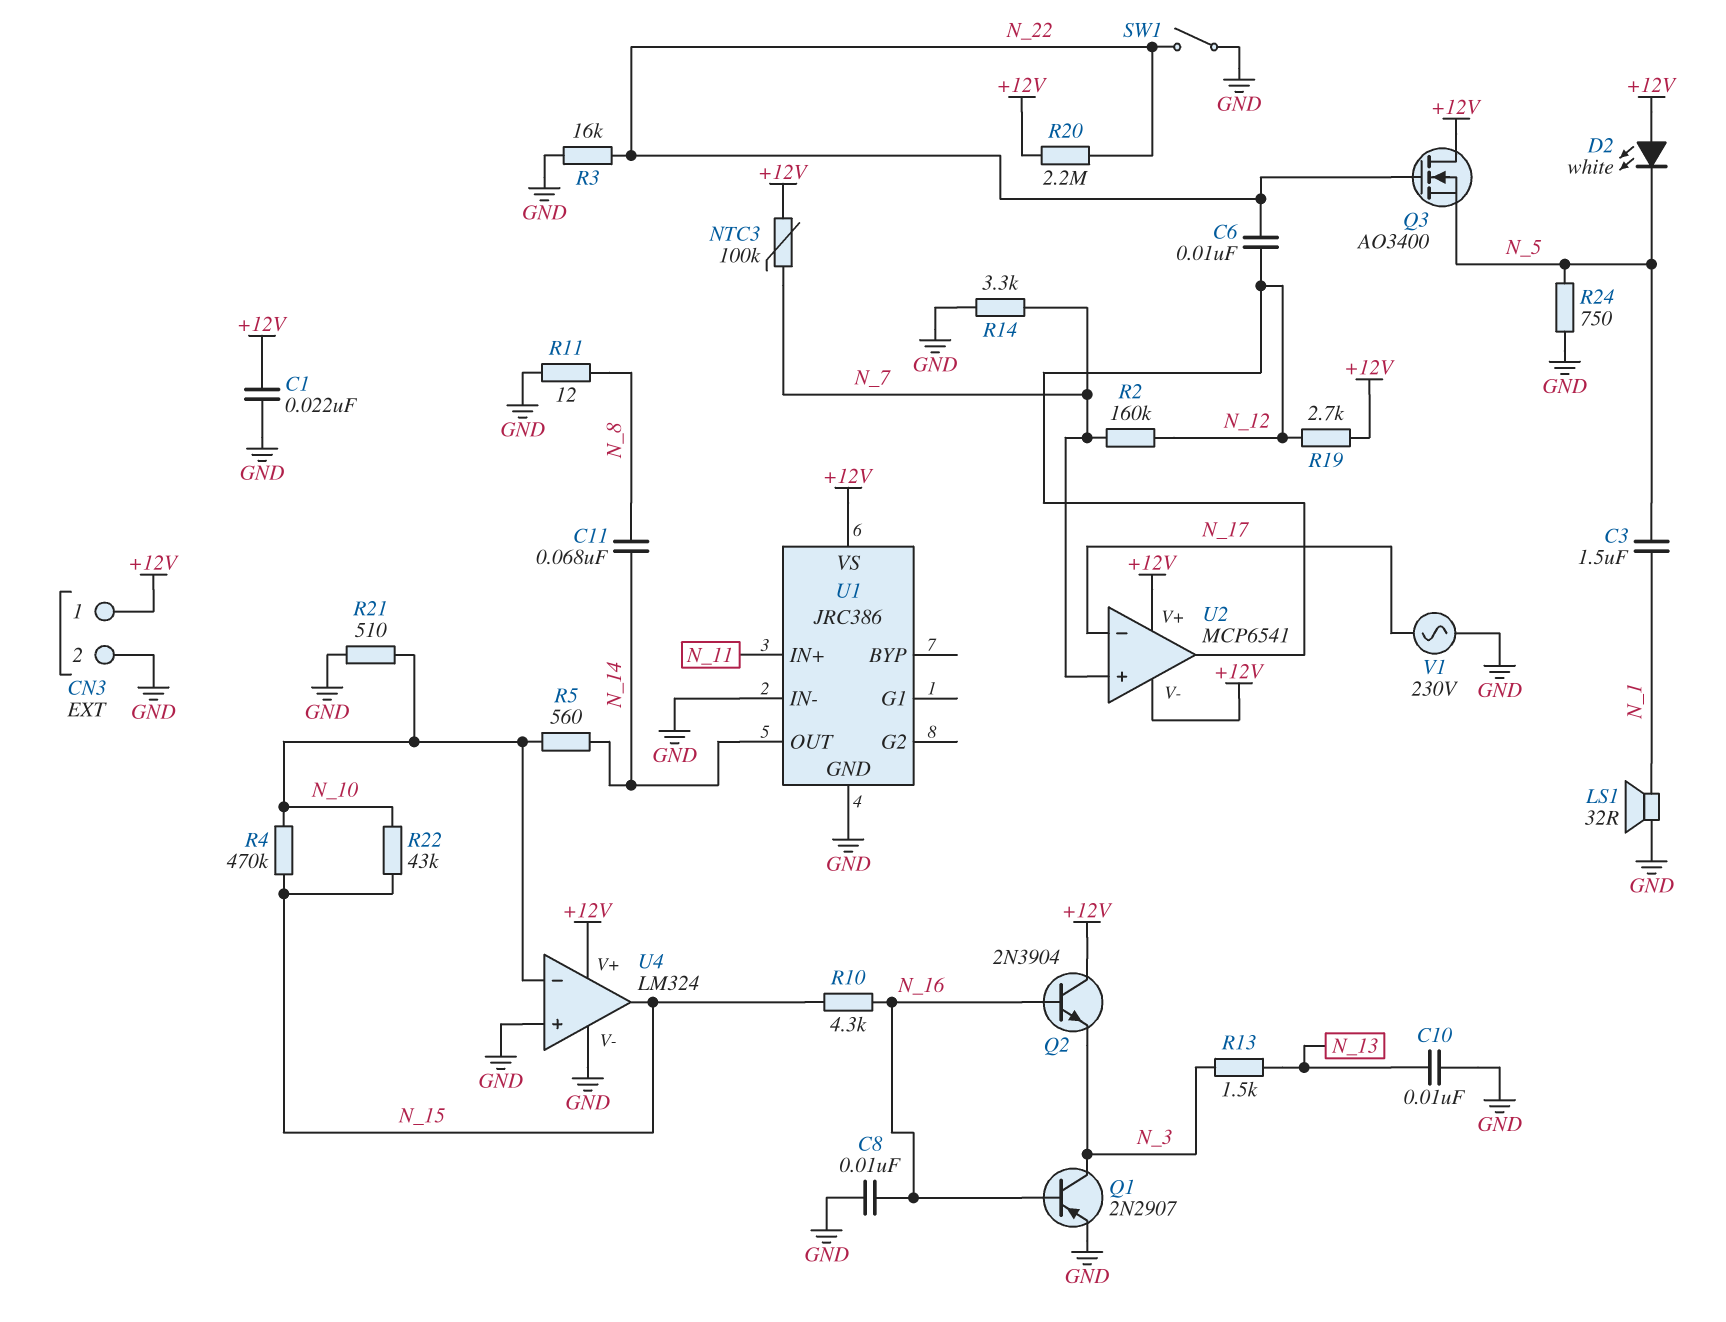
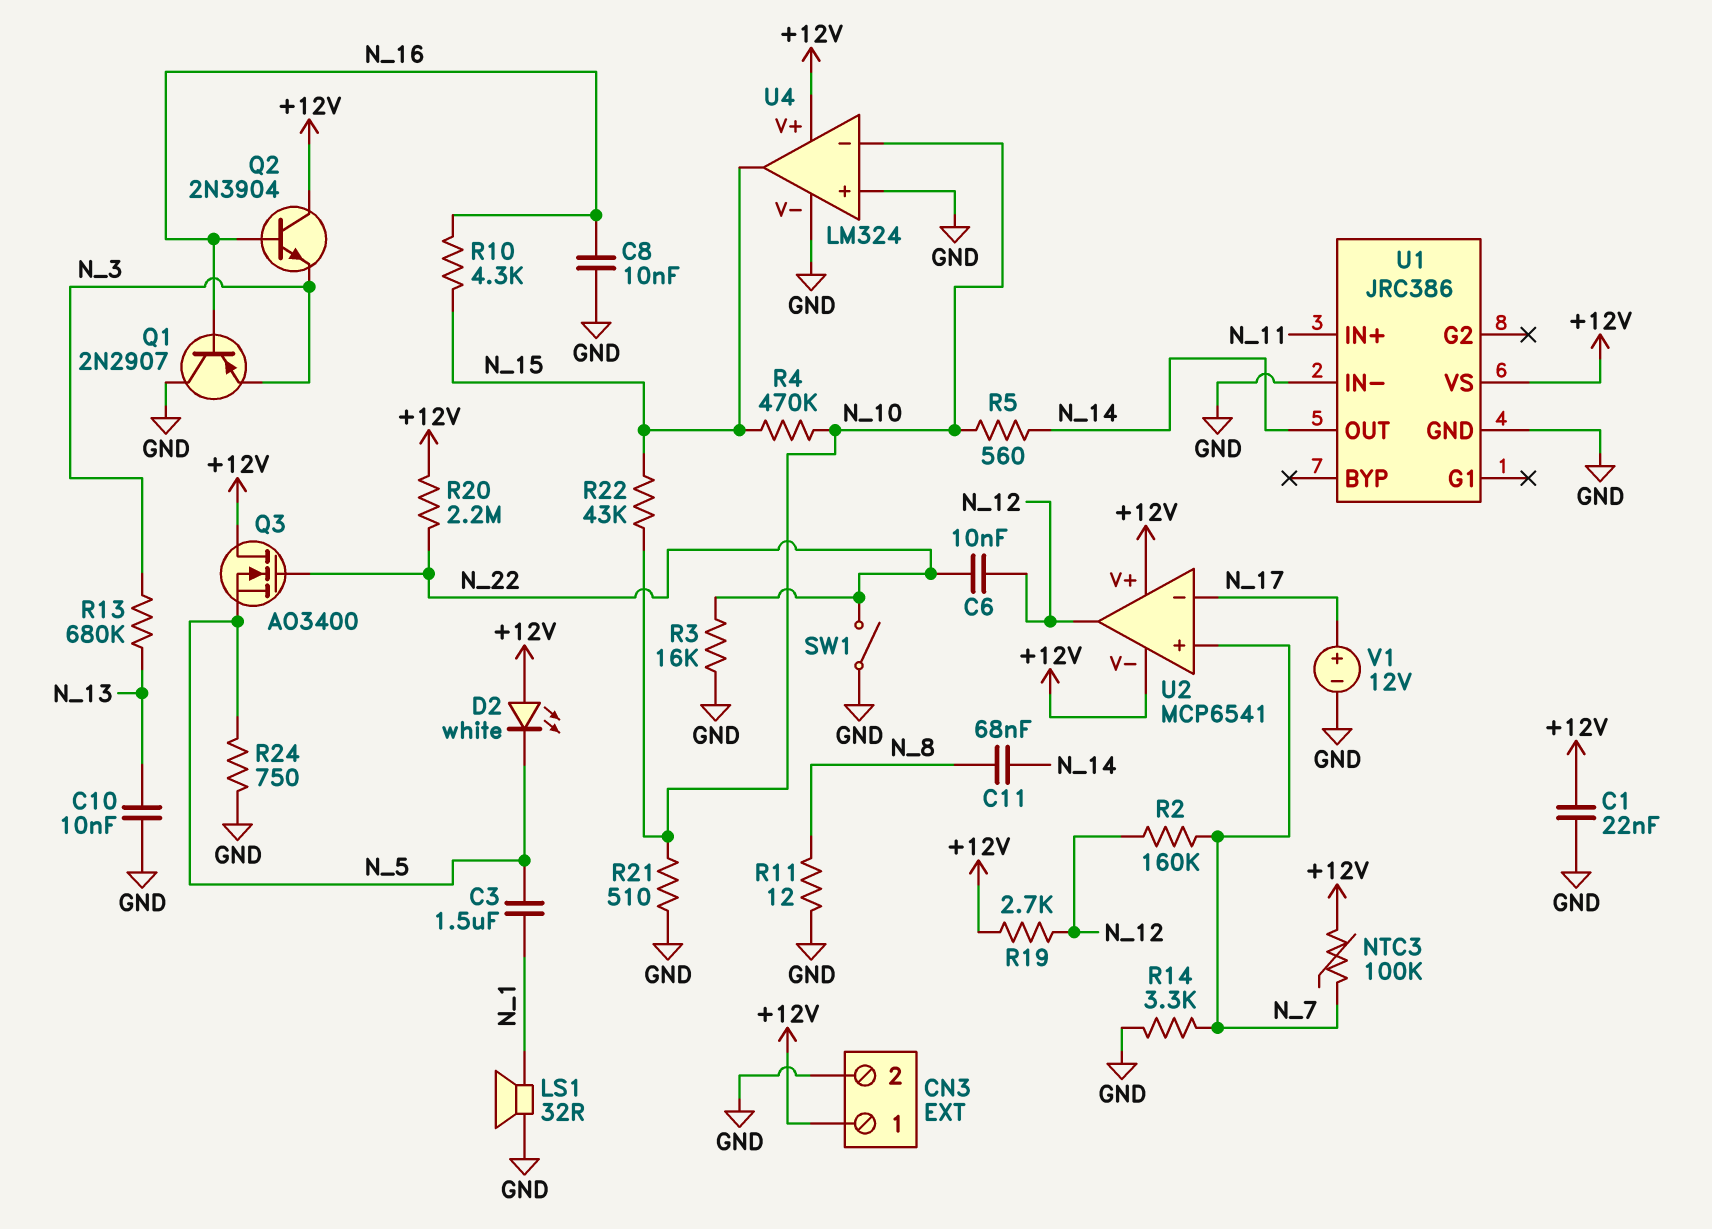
Q1: PNP 2N2907 (B N_16, C N_3, E GND) -> PNP 2N2907 (B N_16, C GND, E N_3)
R13: 1.5k (N_3, N_13) -> 680k (N_3, N_13)
V1: AC 230V (GND, N_17) -> 12V (plus N_17, minus GND)

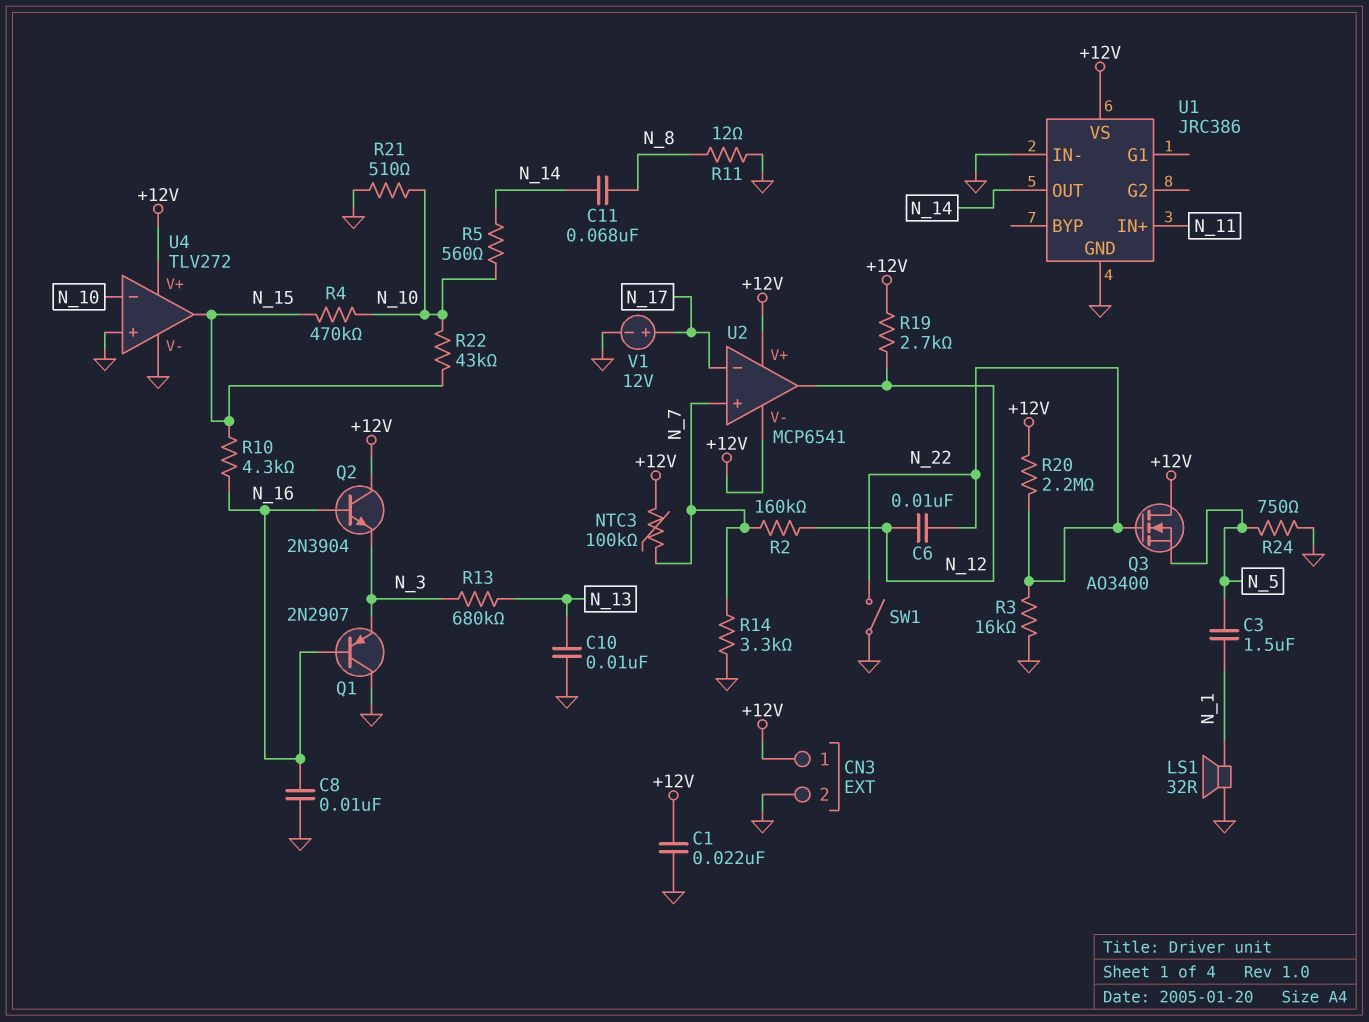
D2: LED white (A +12V, K N_5) -> none
U4: LM324 -> TLV272

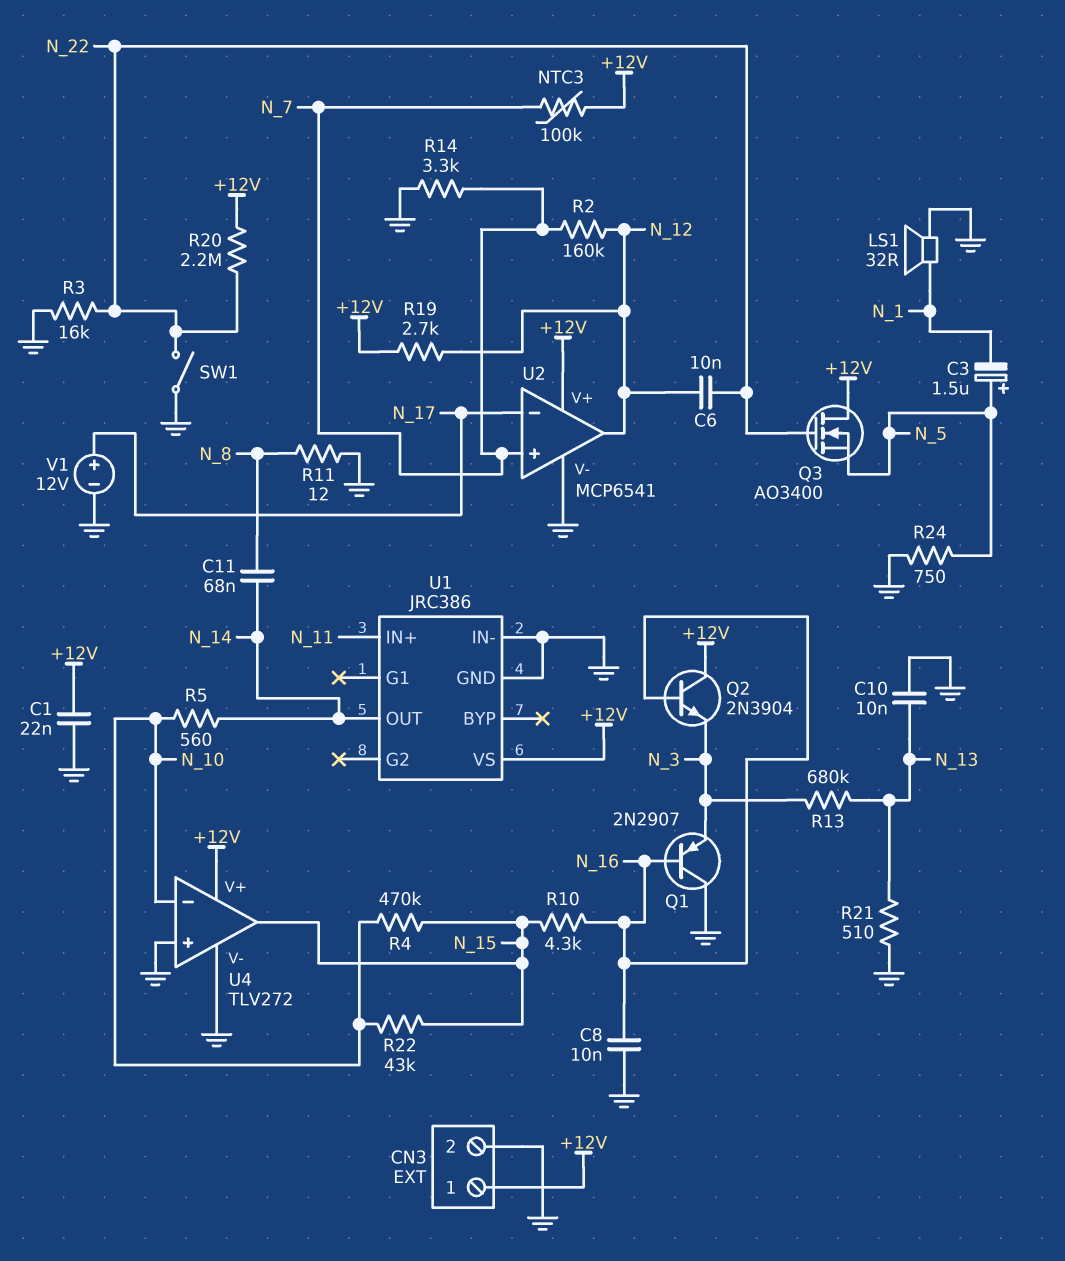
C3: 1.5uF (N_1, N_5) -> 1.5uF (plus N_5, minus N_1)
R21: 510 (GND, N_10) -> 510 (GND, N_13)
U2 pin V-: +12V -> GND

